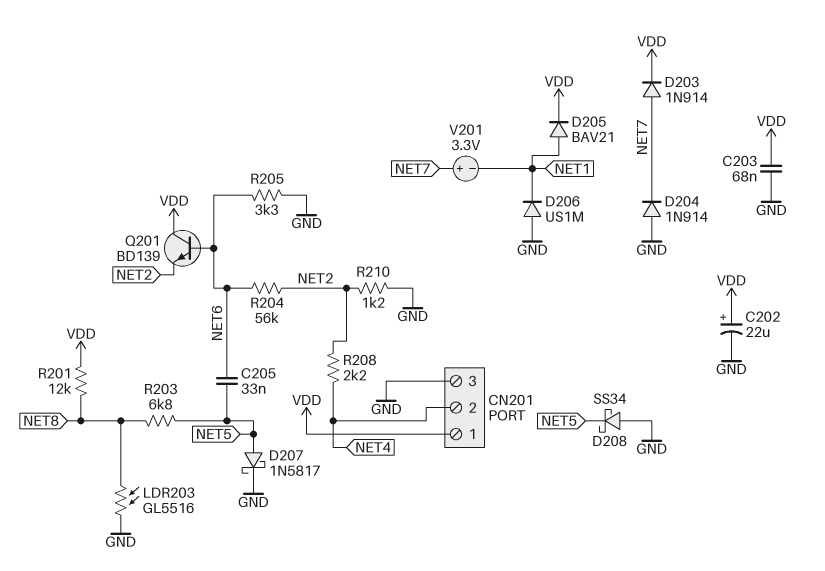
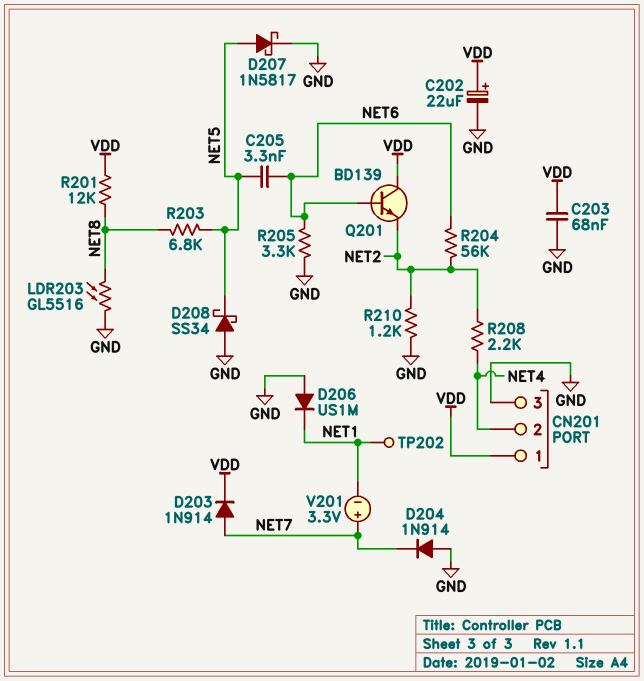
C205: 33nF (NET5, NET6) -> 3.3nF (NET5, NET6)
D205: diode BAV21 (A NET1, K VDD) -> none
TP202: none -> test point (NET1)

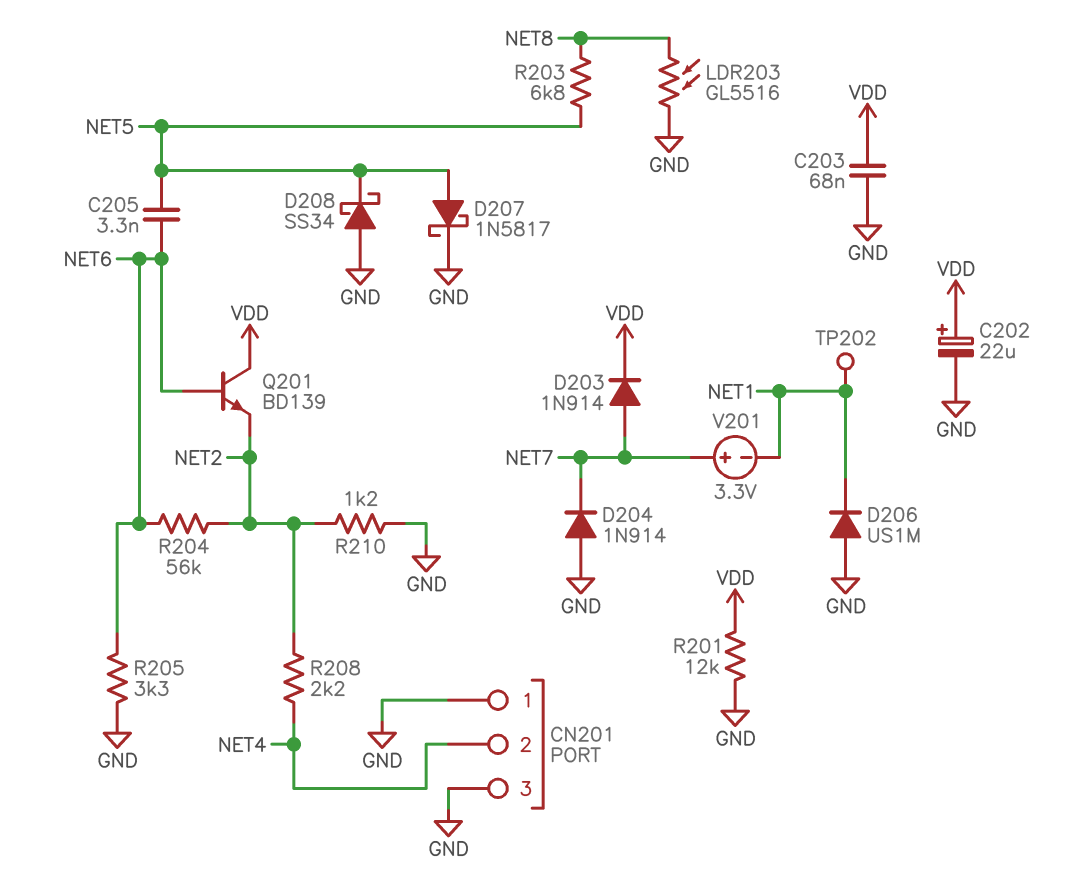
CN201 pin 1: VDD -> GND
R201: 12k (NET8, VDD) -> 12k (GND, VDD)

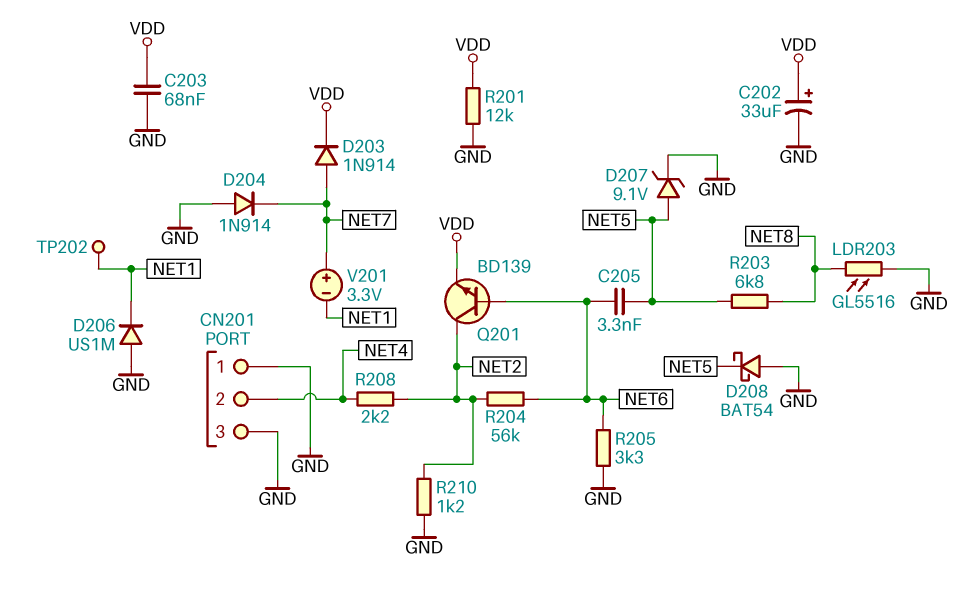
C202: 22uF (plus VDD, minus GND) -> 33uF (plus VDD, minus GND)
D207: schottky 1N5817 (A NET5, K GND) -> zener 9.1V (A NET5, K GND)
D208: schottky SS34 (A GND, K NET5) -> schottky BAT54 (A GND, K NET5)
Q201: NPN BD139 (B NET6, C VDD, E NET2) -> NPN BD139 (B NET6, C NET2, E VDD)

